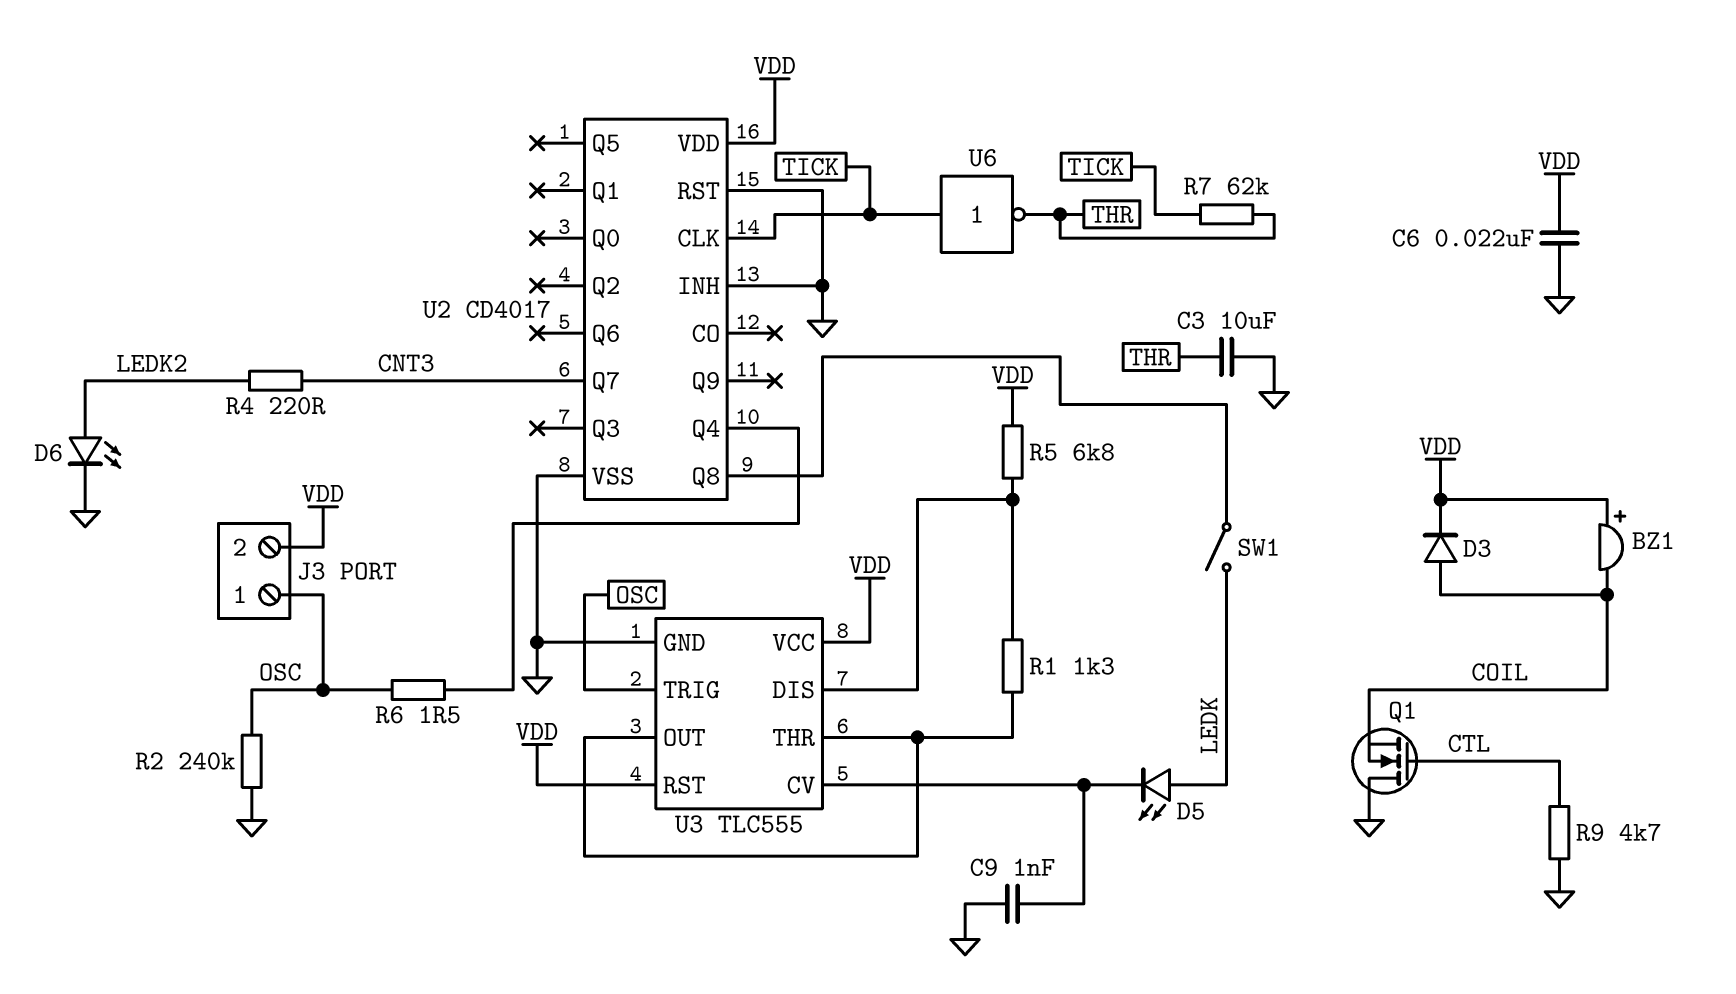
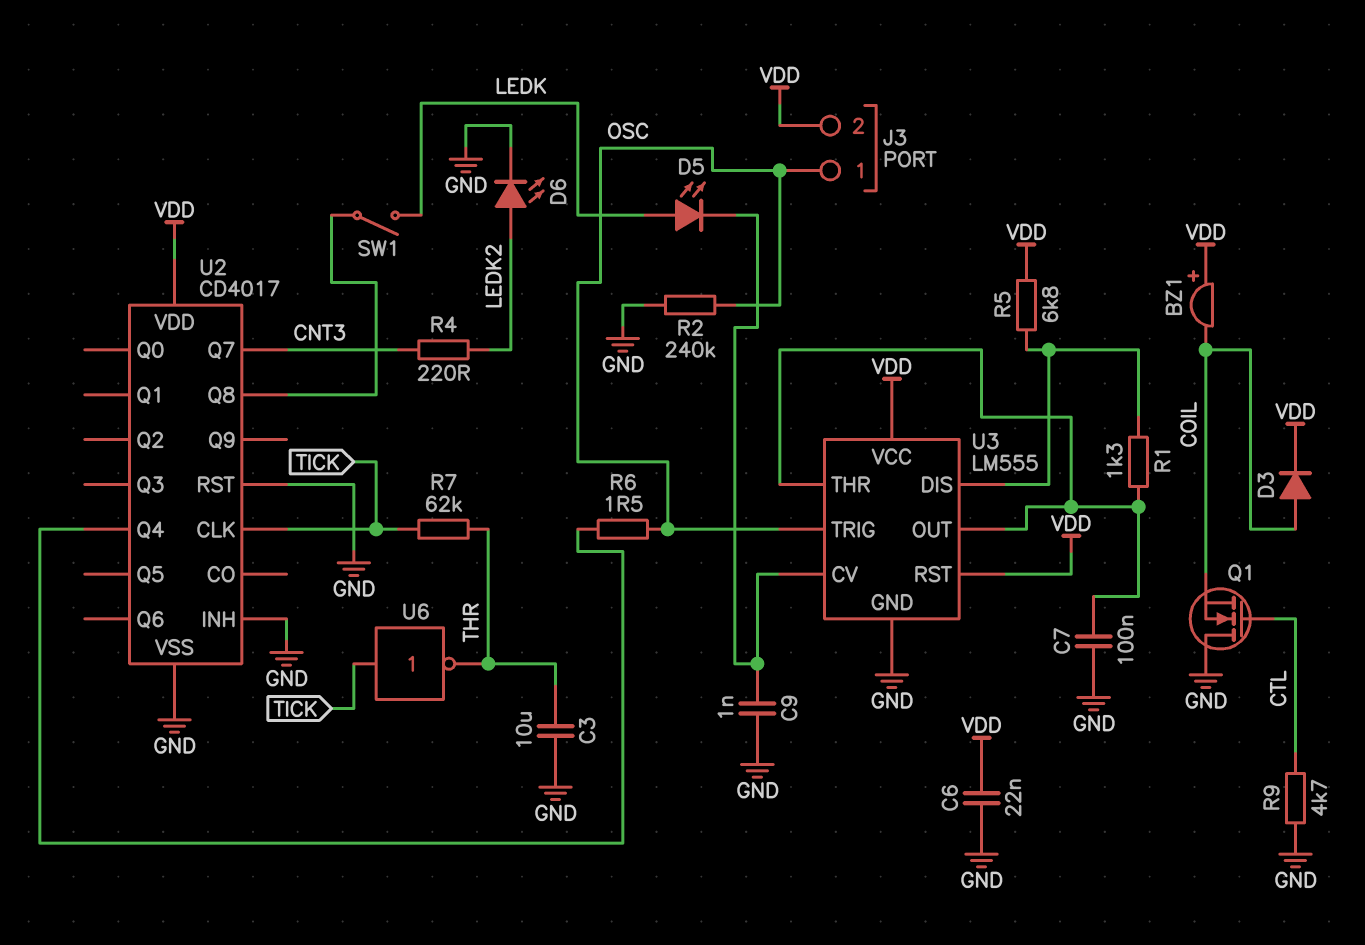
C7: none -> 100nF (GND, U3/OUT)
U3: TLC555 -> LM555

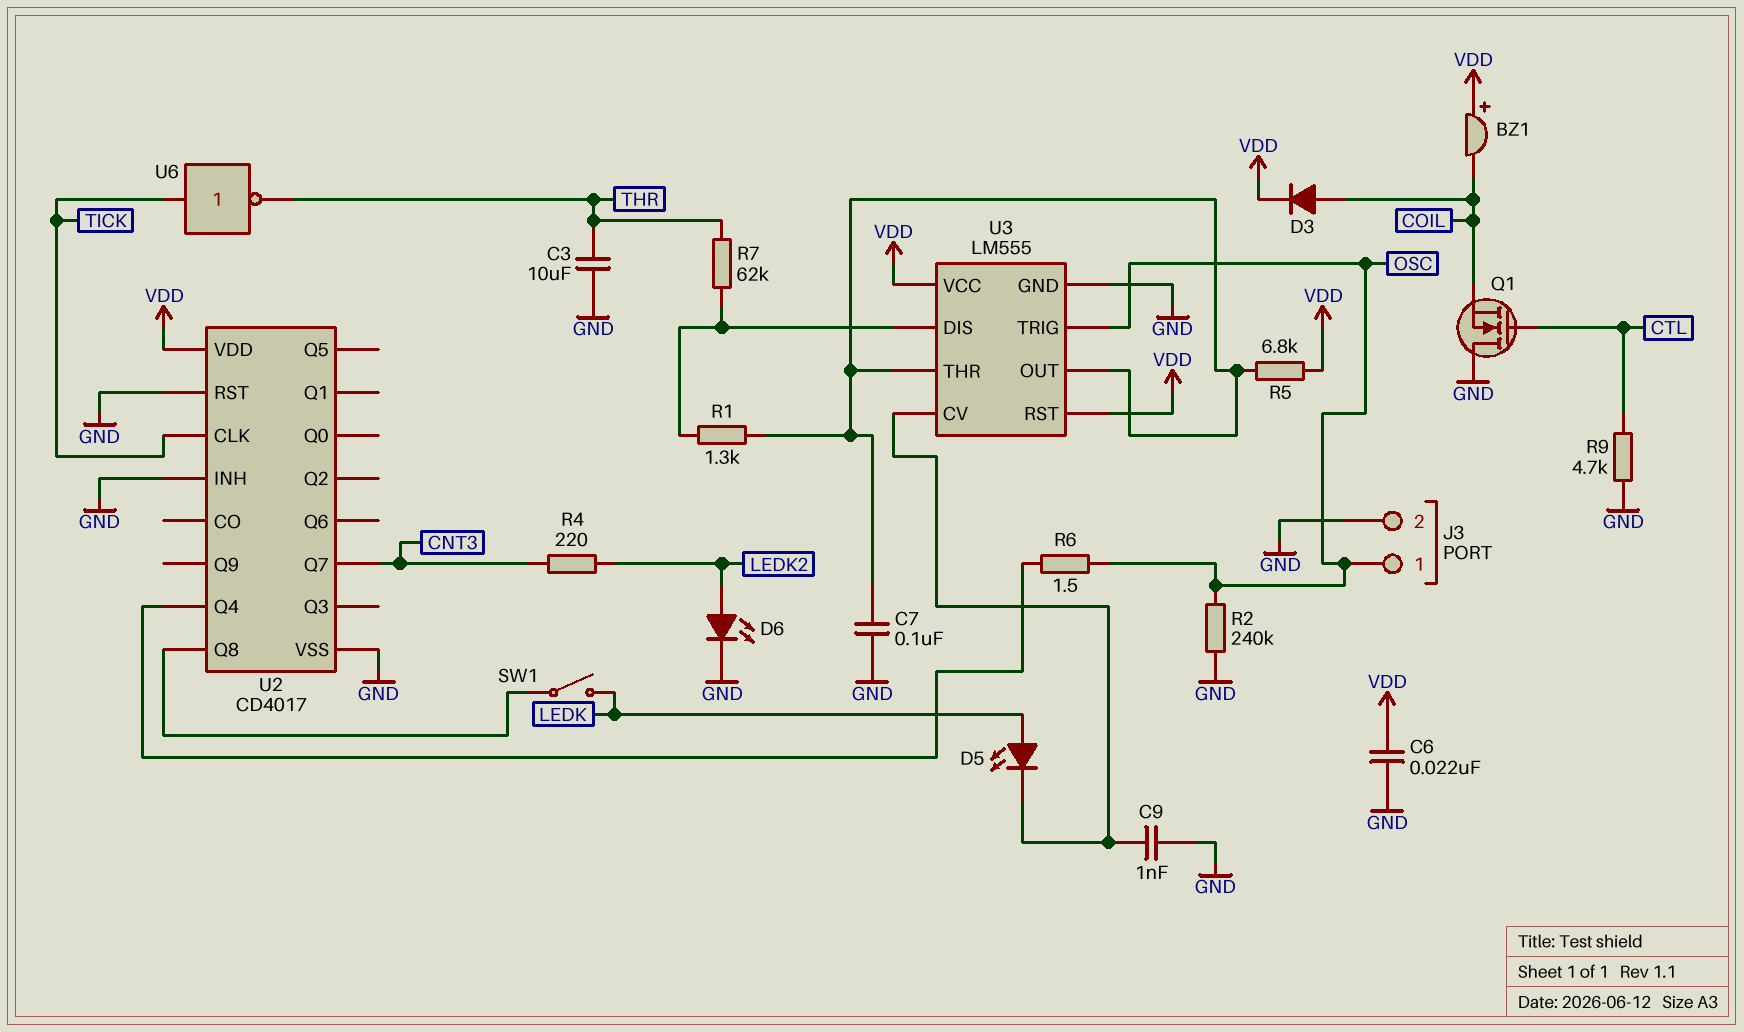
J3 pin 2: VDD -> GND
R5: 6.8k (U3/DIS, VDD) -> 6.8k (U3/OUT, VDD)
R7: 62k (THR, TICK) -> 62k (THR, U3/DIS)

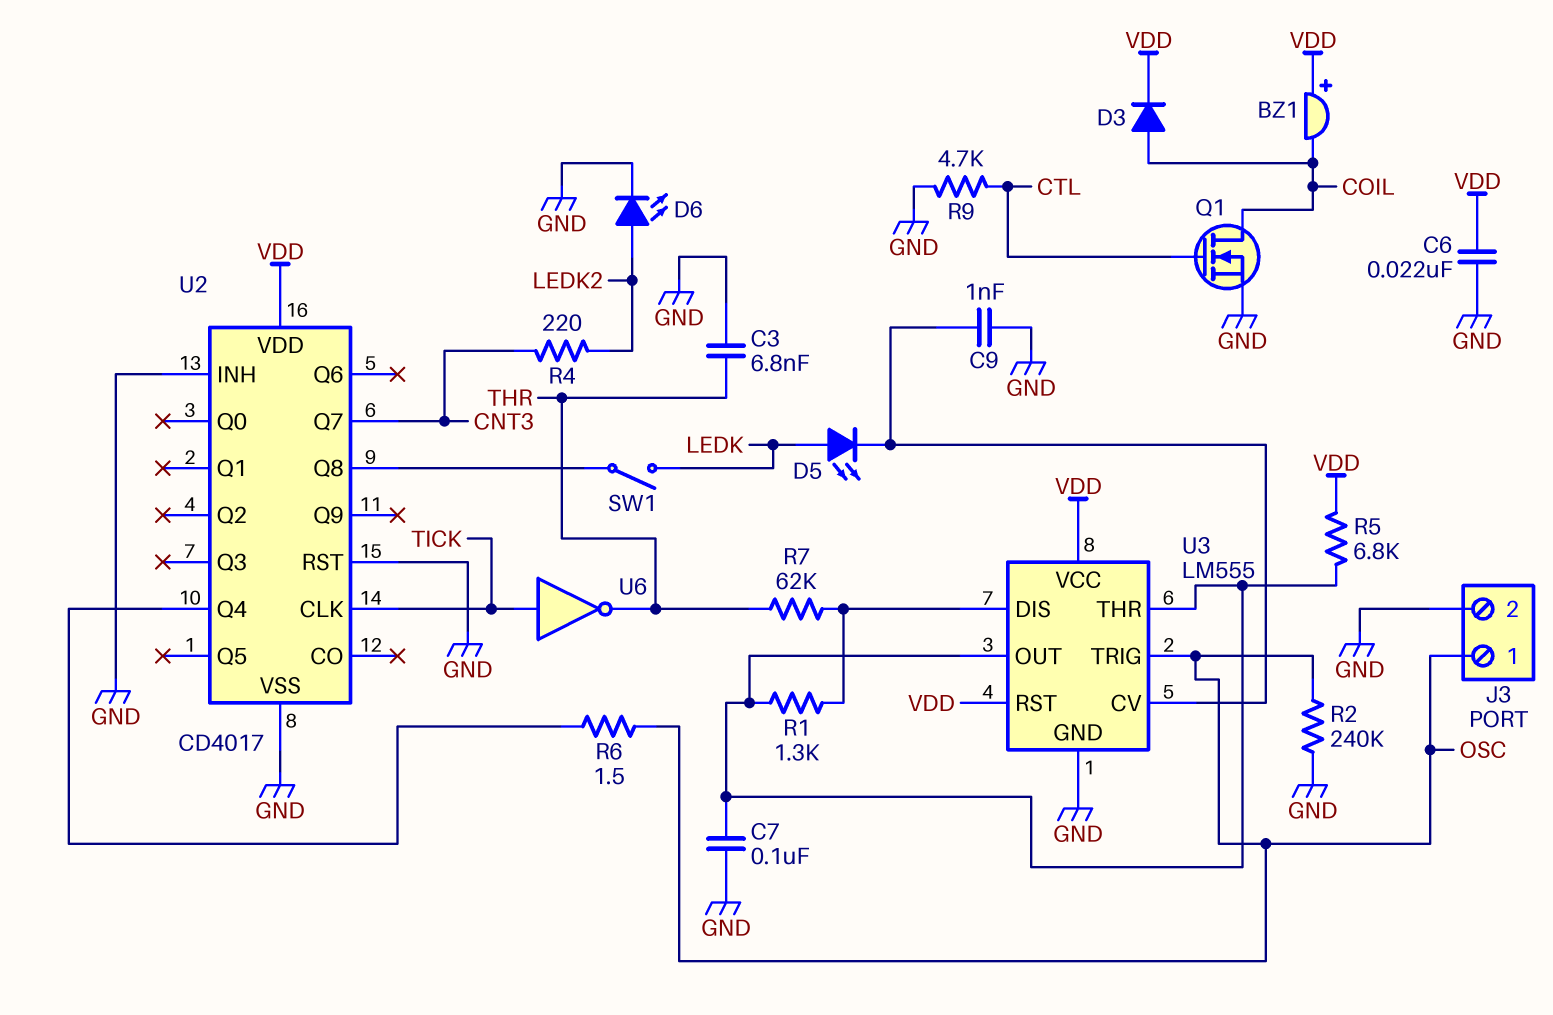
C3: 10uF (GND, THR) -> 6.8nF (GND, THR)
Q1: NMOS (G CTL, D GND, S COIL) -> NMOS (G CTL, D COIL, S GND)

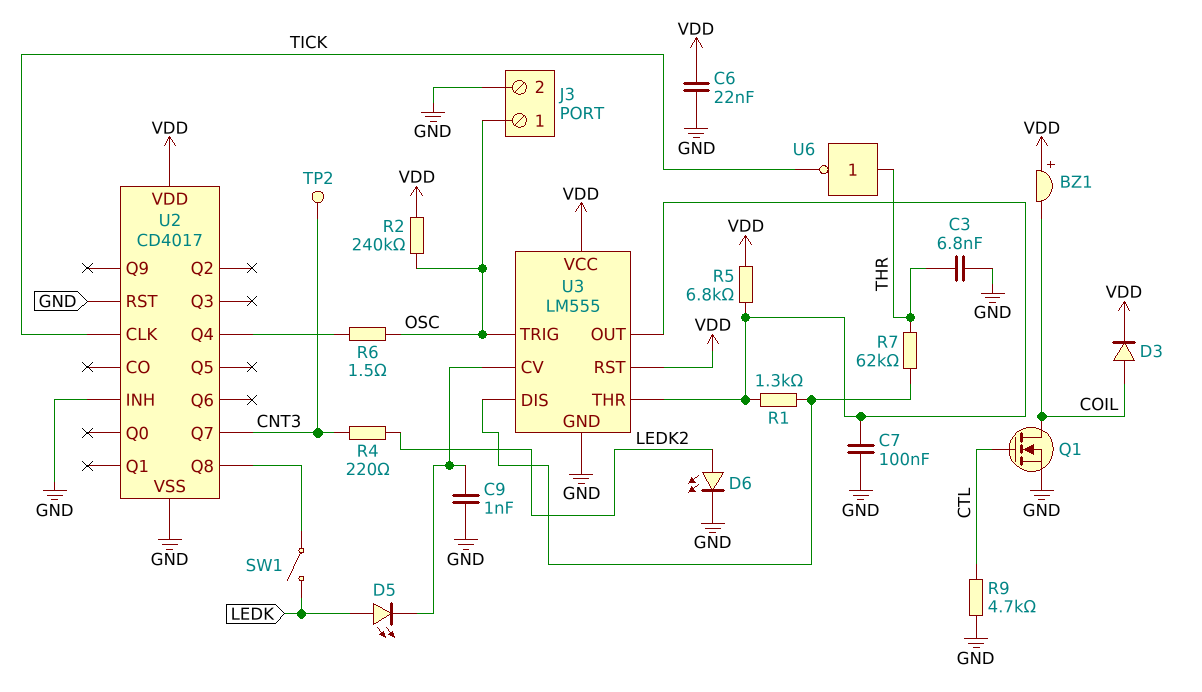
R2: 240k (GND, OSC) -> 240k (OSC, VDD)
TP2: none -> test point (CNT3)
U6: NOT (in TICK, out THR) -> NOT (in THR, out TICK)

